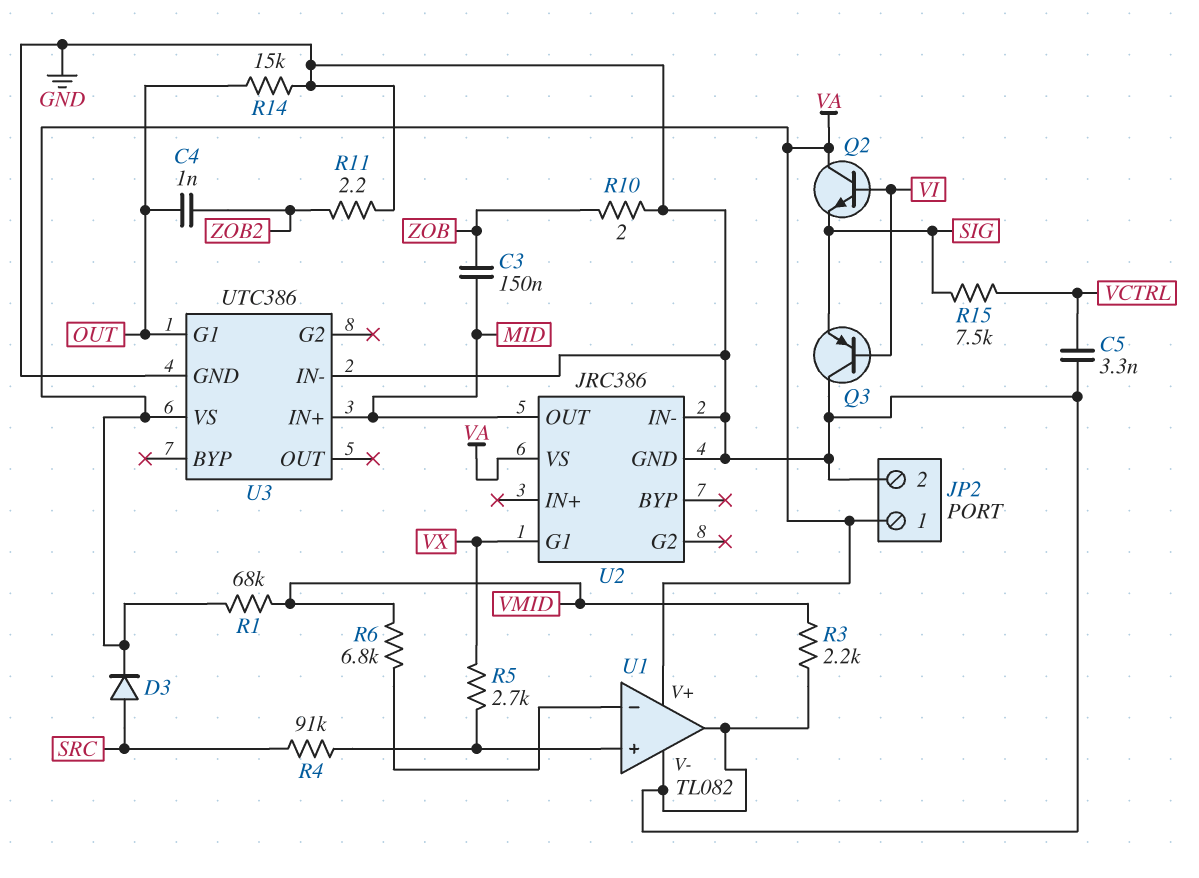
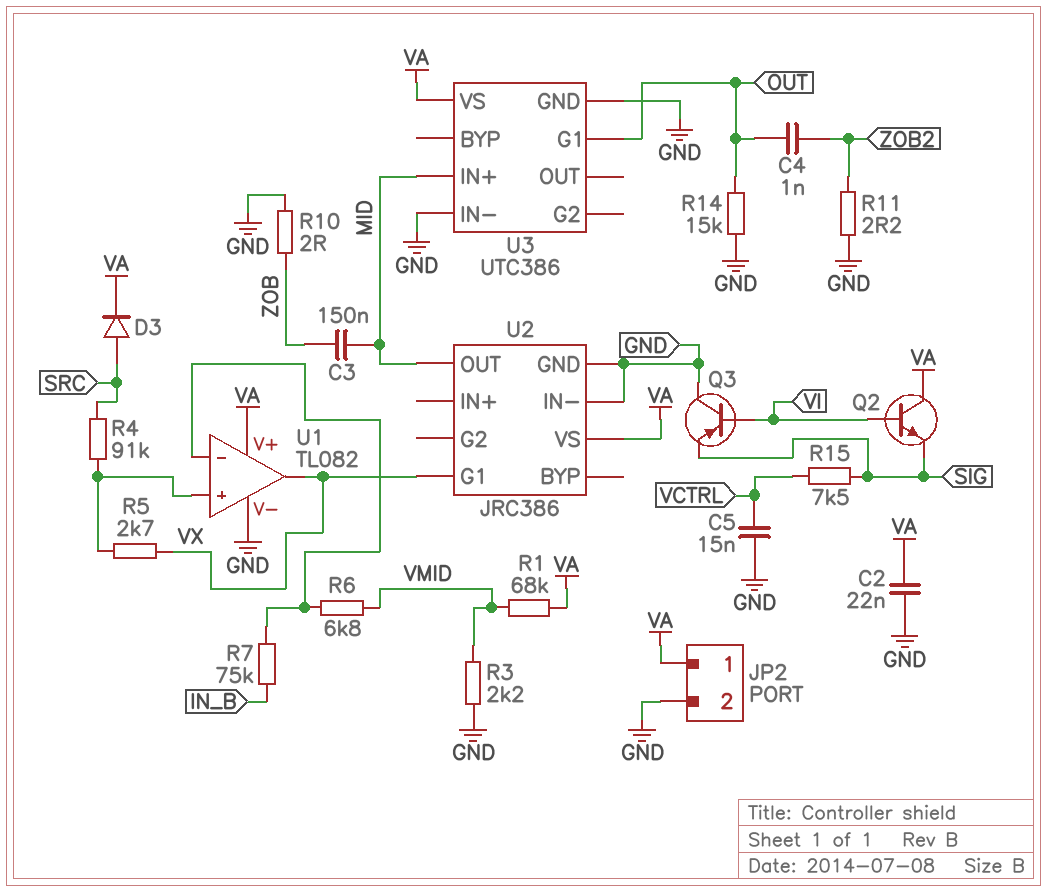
C2: none -> 22nF (GND, VA)
C5: 3.3nF (GND, VCTRL) -> 15nF (GND, VCTRL)
R7: none -> 75k (IN_B, U1/in-)
U1 pin out: GND -> VX

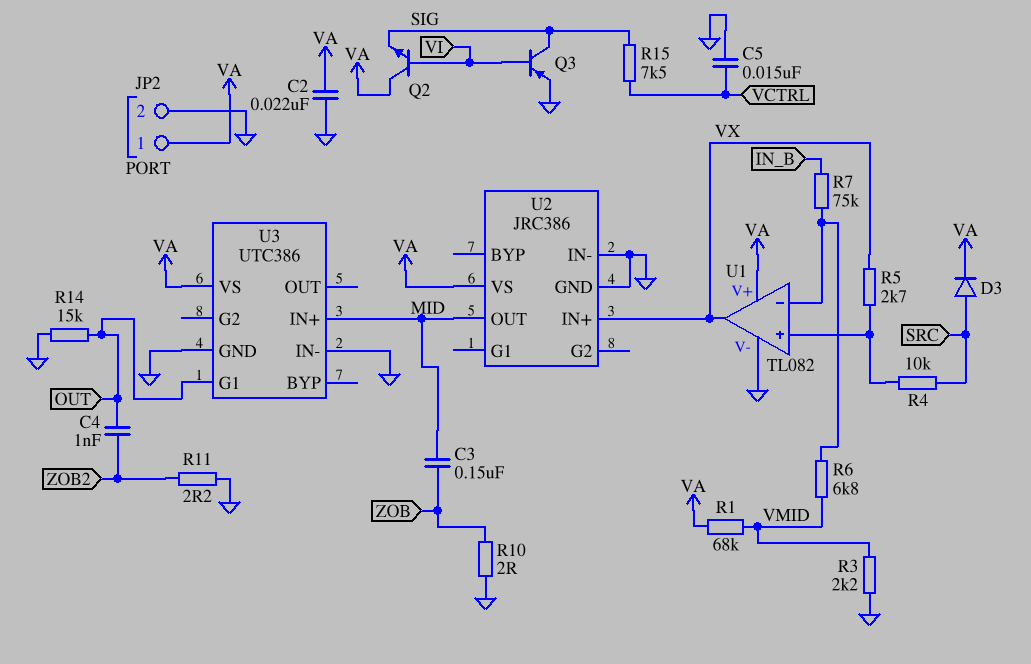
Q3: PNP (B VI, C GND, E SIG) -> PNP (B VI, C SIG, E GND)
R4: 91k (SRC, U1/in+) -> 10k (SRC, U1/in+)
U2 pin G1: VX -> none
U2 pin IN+: none -> VX

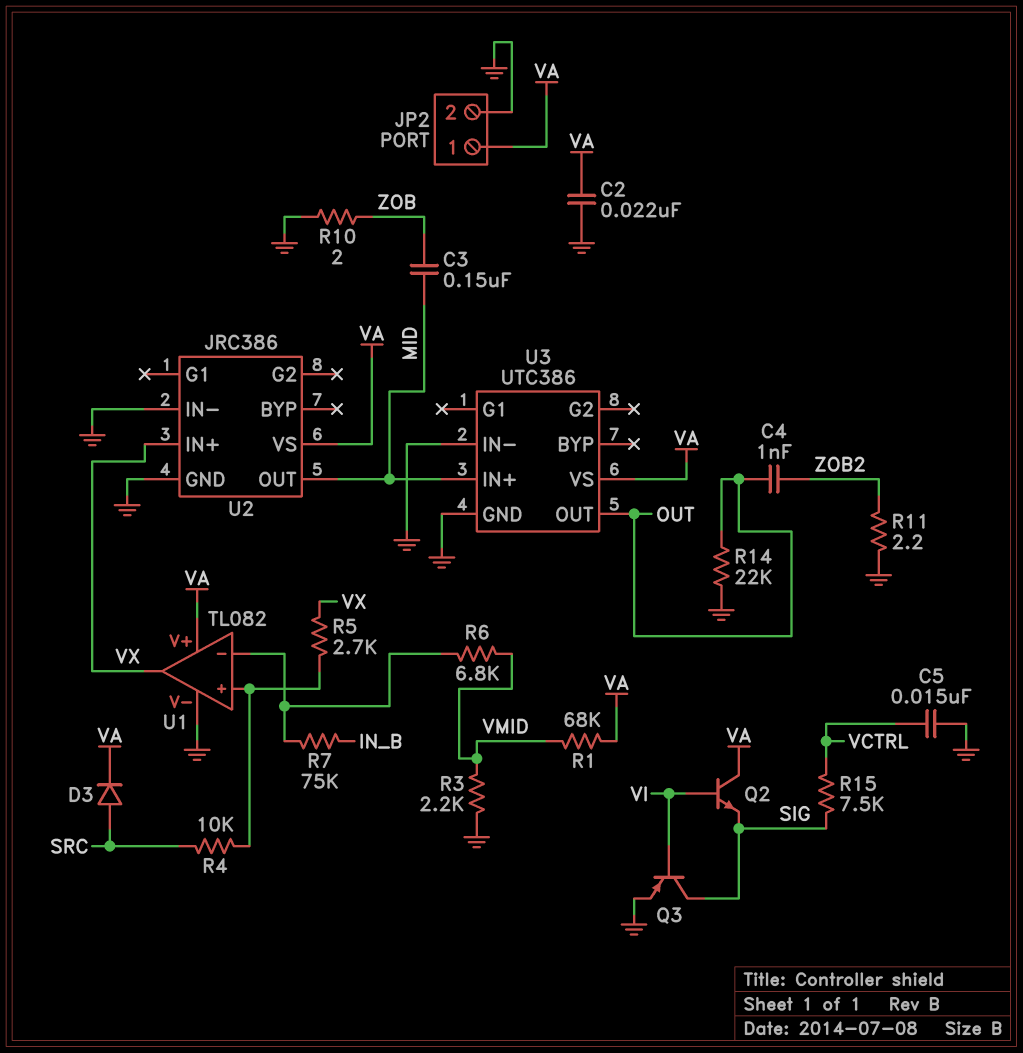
R14: 15k (GND, OUT) -> 22k (GND, OUT)
U3 pin G1: OUT -> none
U3 pin OUT: none -> OUT

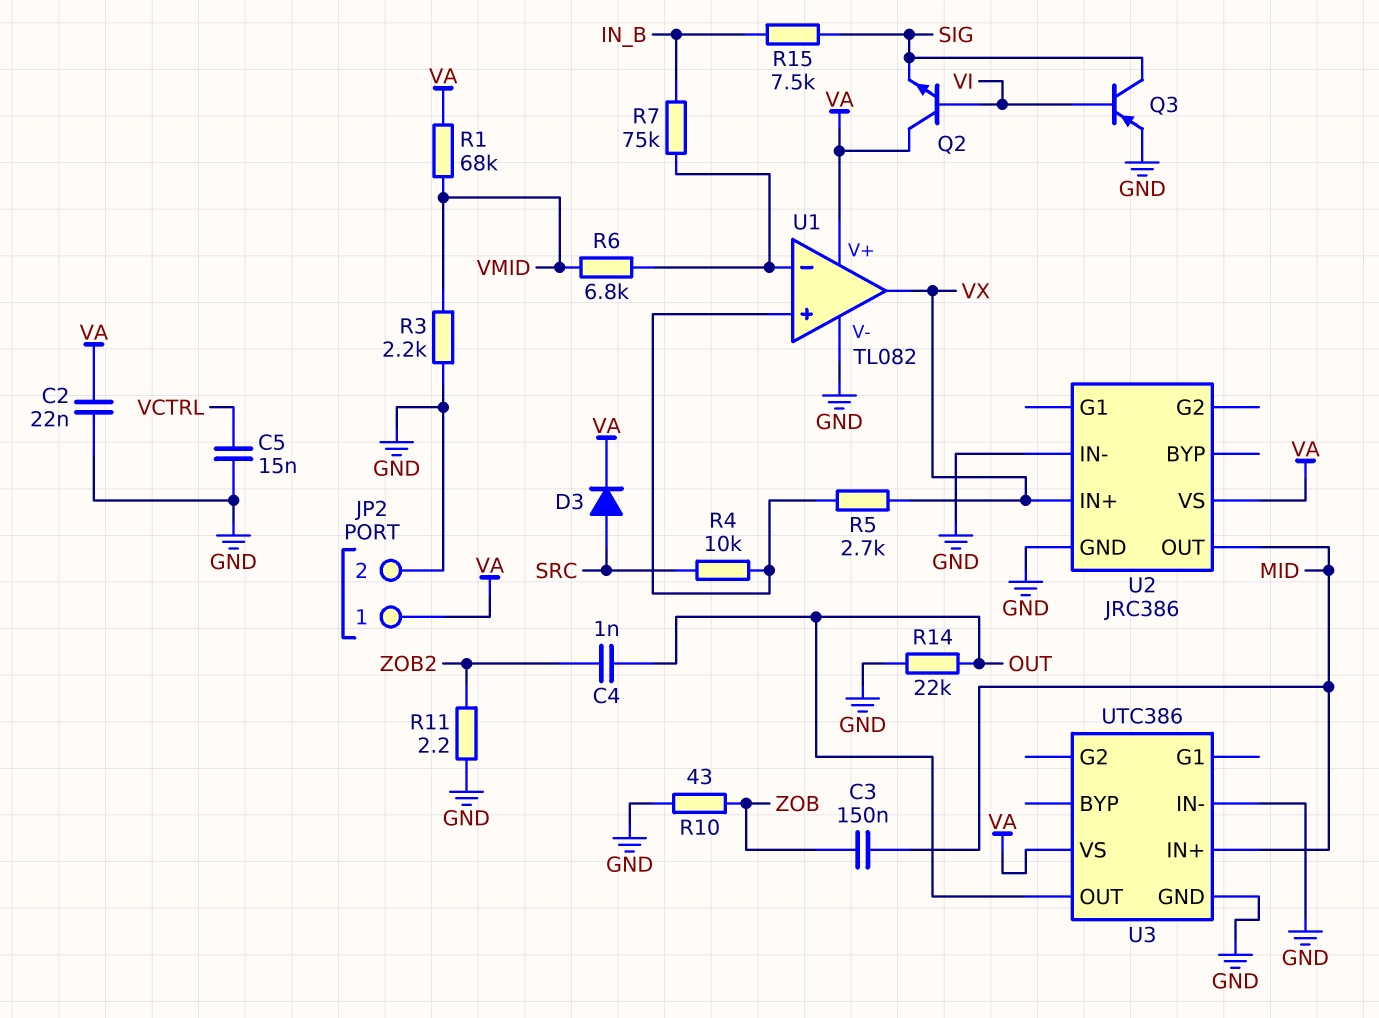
R10: 2 (GND, ZOB) -> 43 (GND, ZOB)
R15: 7.5k (SIG, VCTRL) -> 7.5k (IN_B, SIG)

